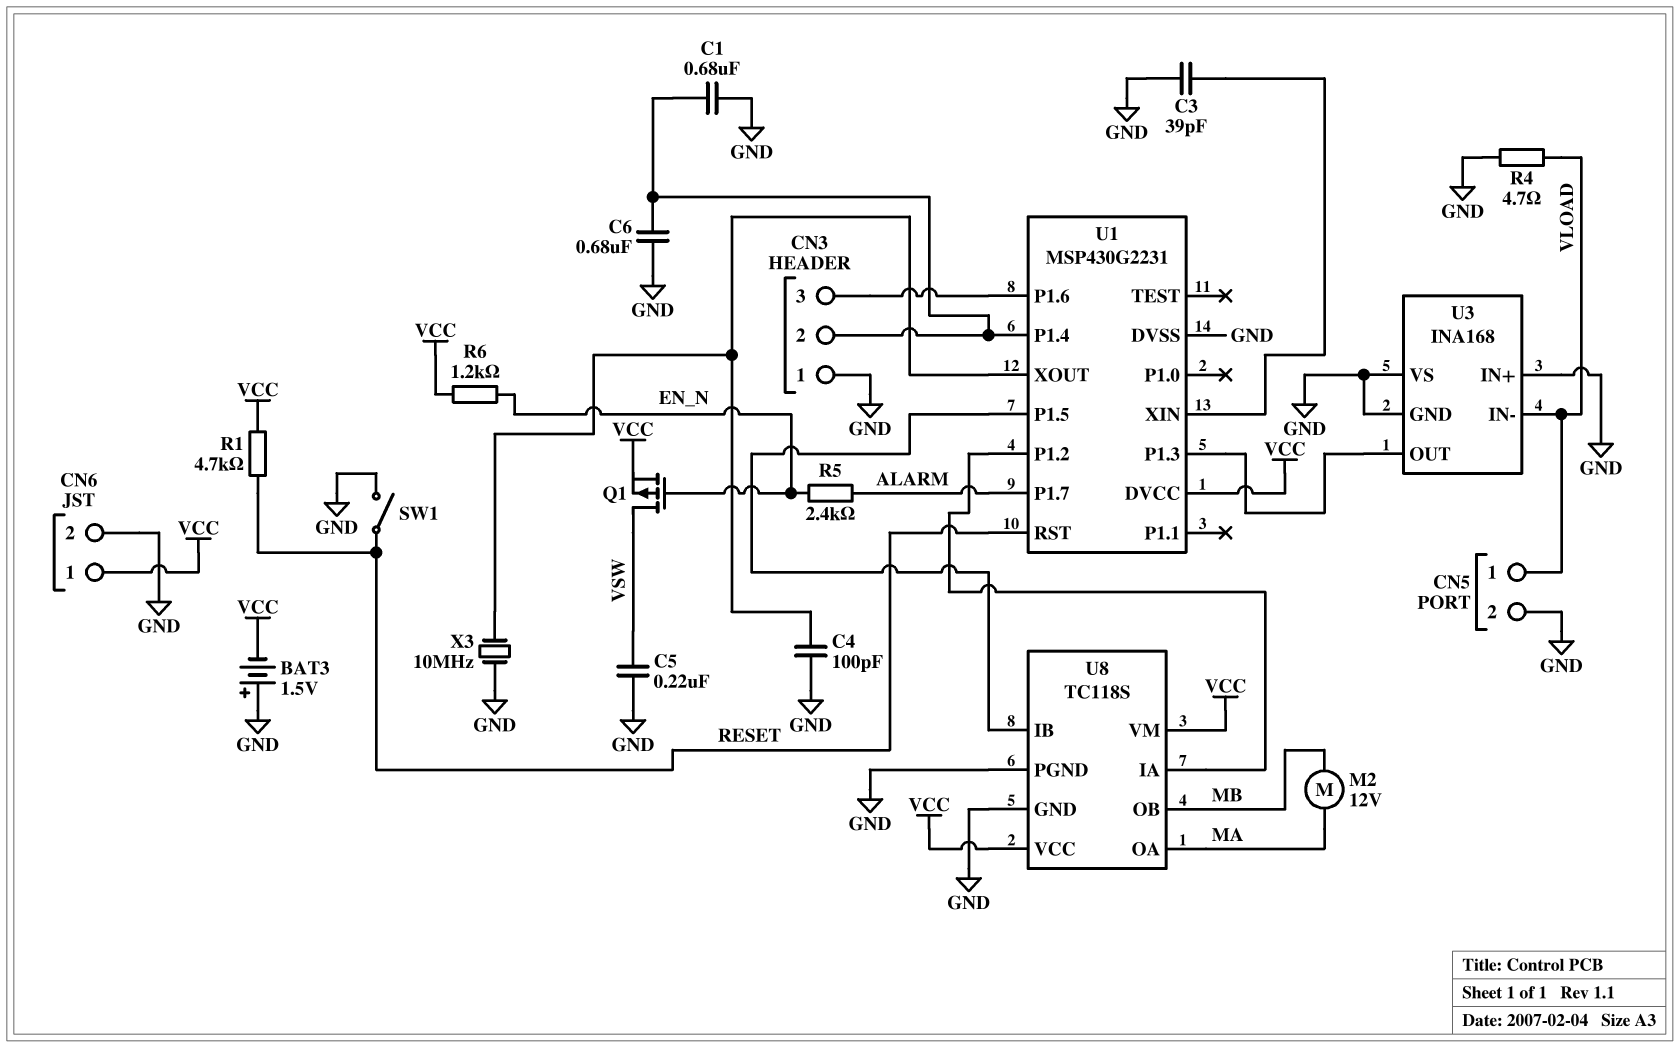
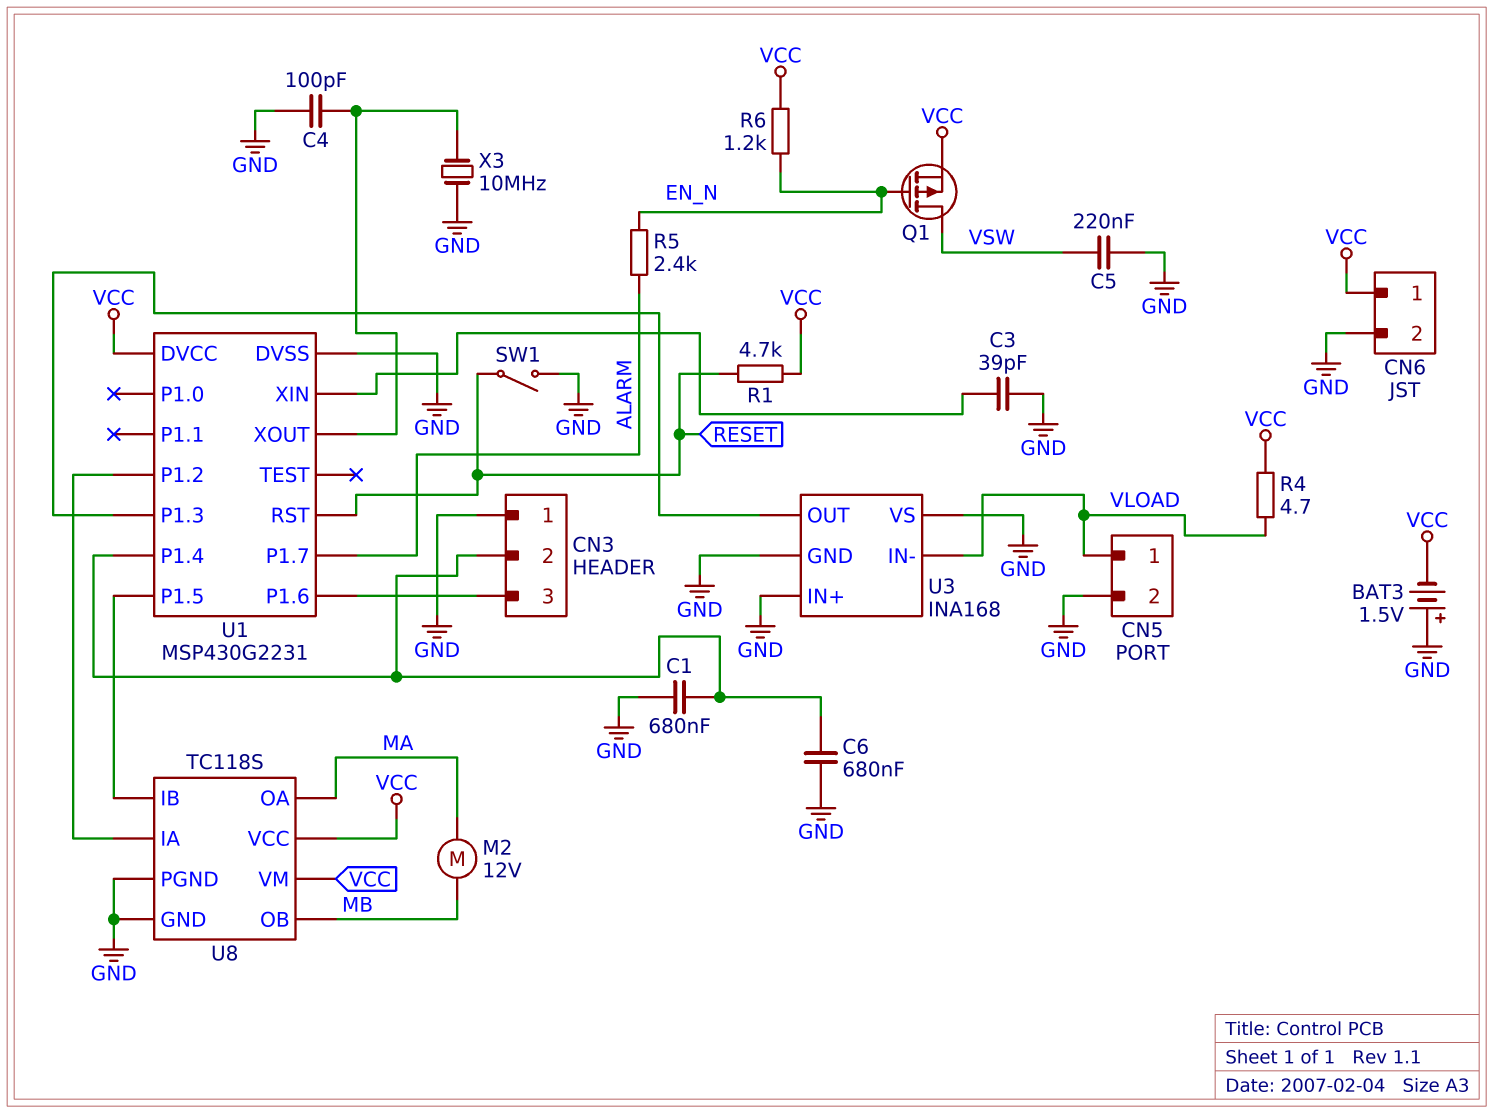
R4: 4.7 (GND, VLOAD) -> 4.7 (VCC, VLOAD)

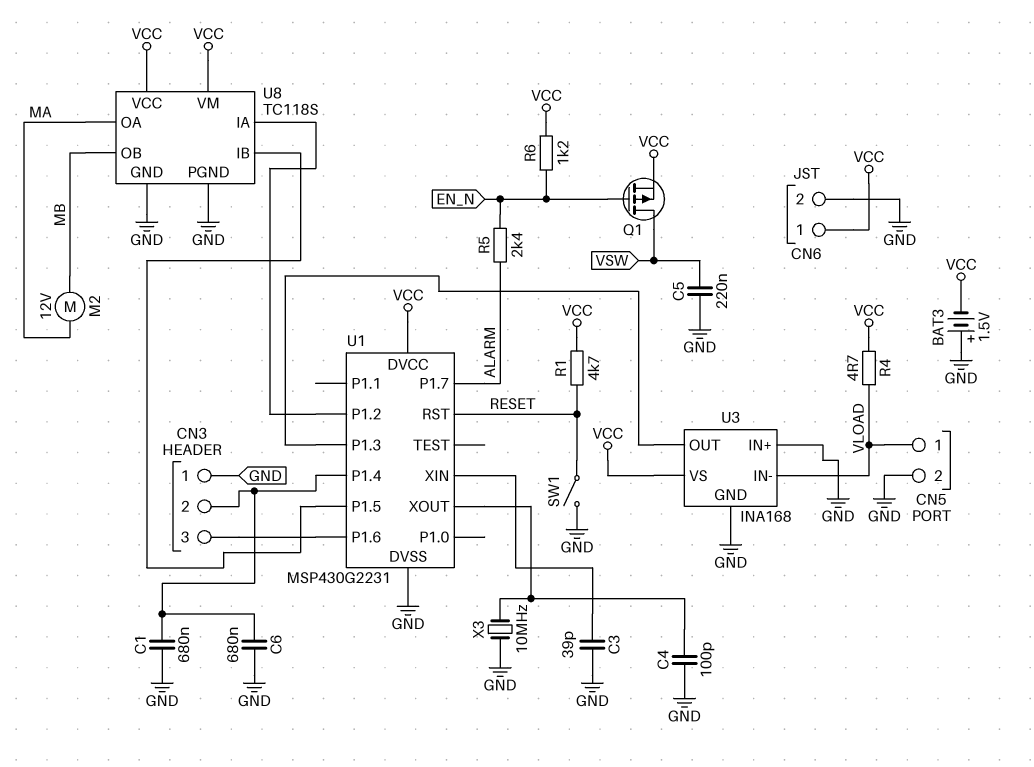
U3 pin VS: GND -> VCC

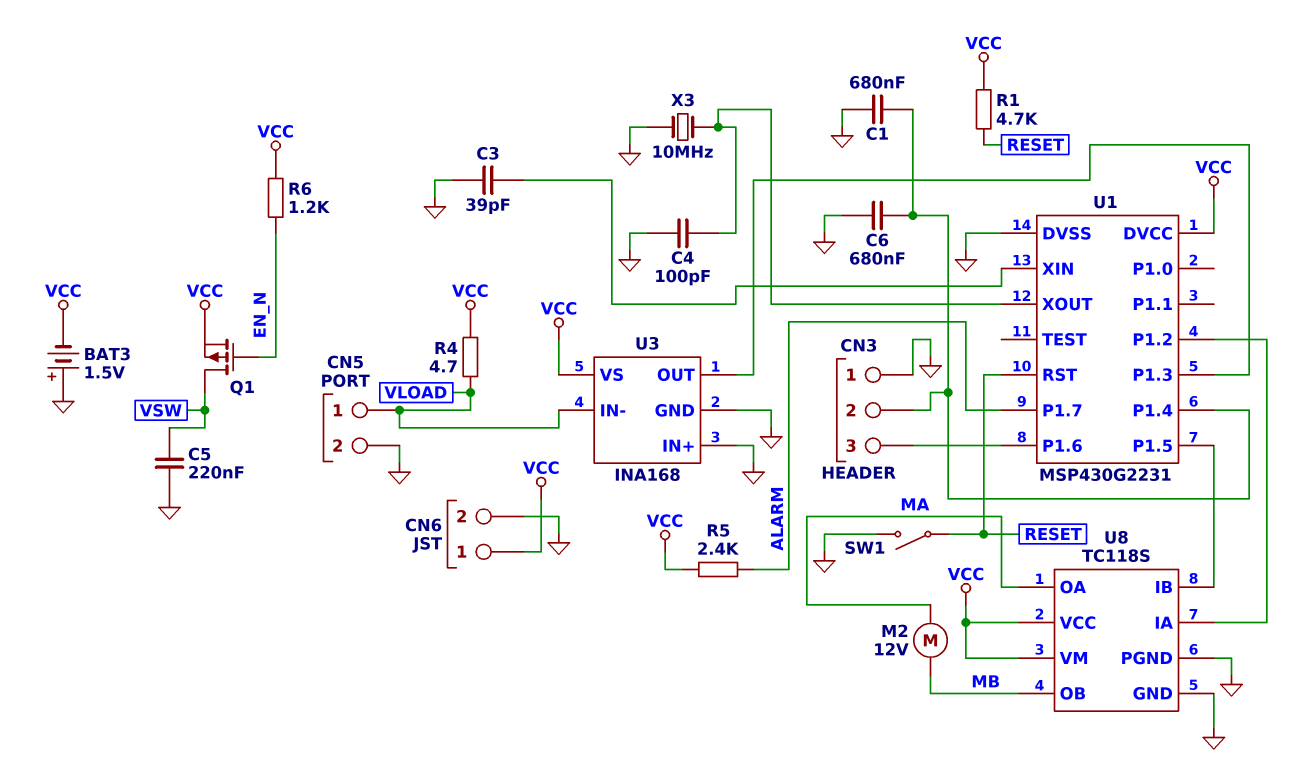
R5: 2.4k (ALARM, EN_N) -> 2.4k (ALARM, VCC)

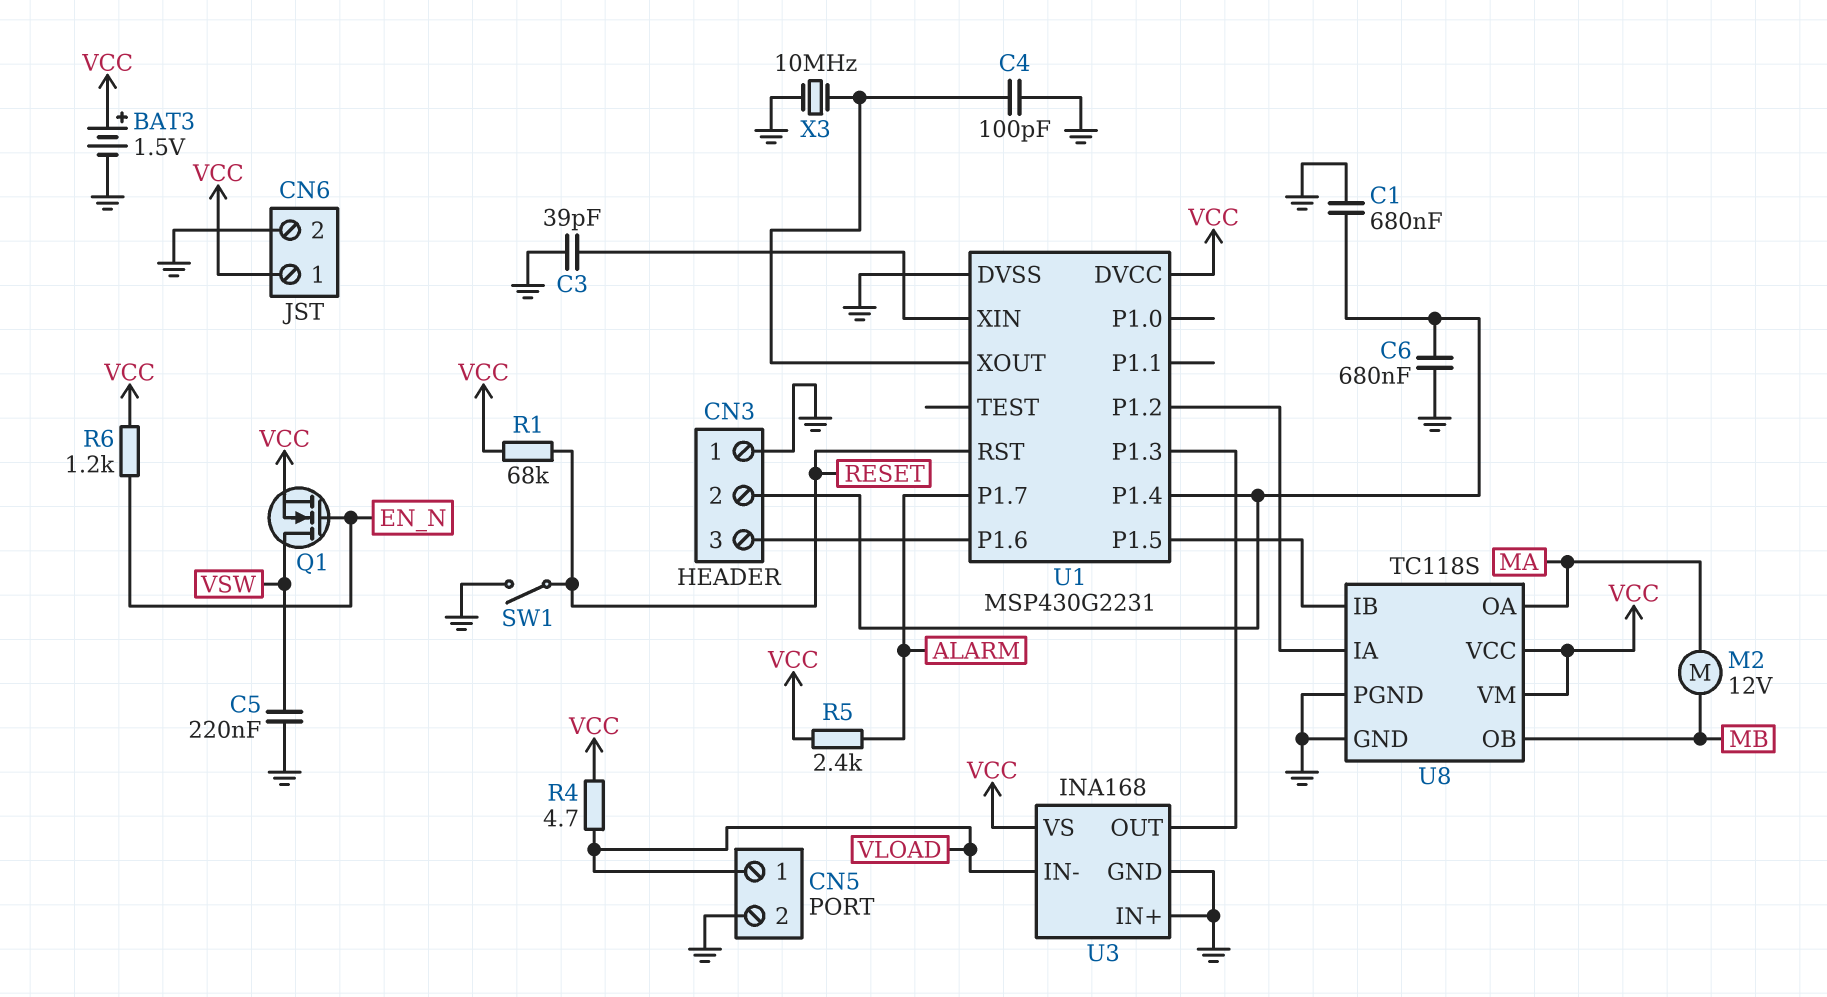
BAT3: 1.5V (plus GND, minus VCC) -> 1.5V (plus VCC, minus GND)
Q1: PMOS (G EN_N, D VSW, S VCC) -> NMOS (G EN_N, D VSW, S VCC)
R1: 4.7k (RESET, VCC) -> 68k (RESET, VCC)

